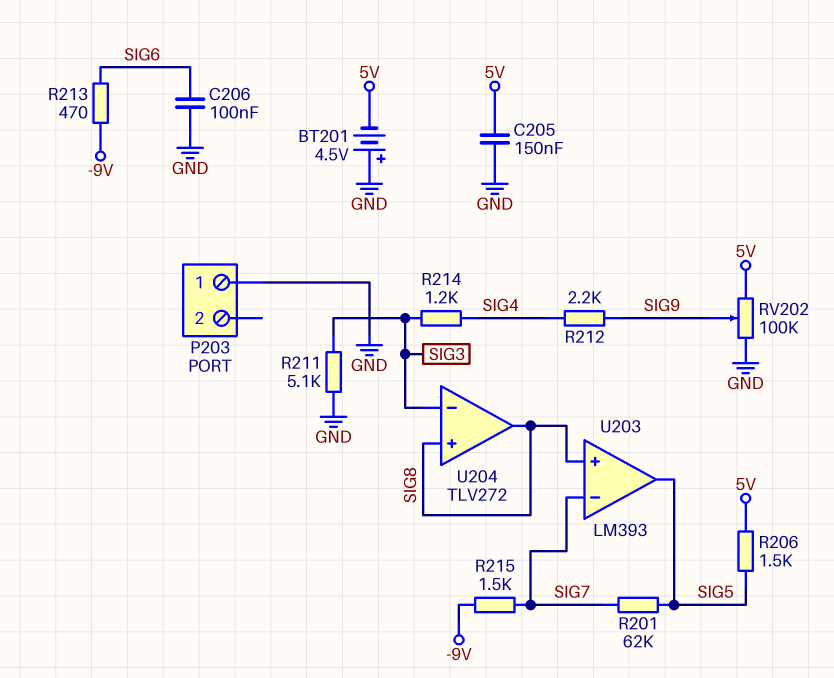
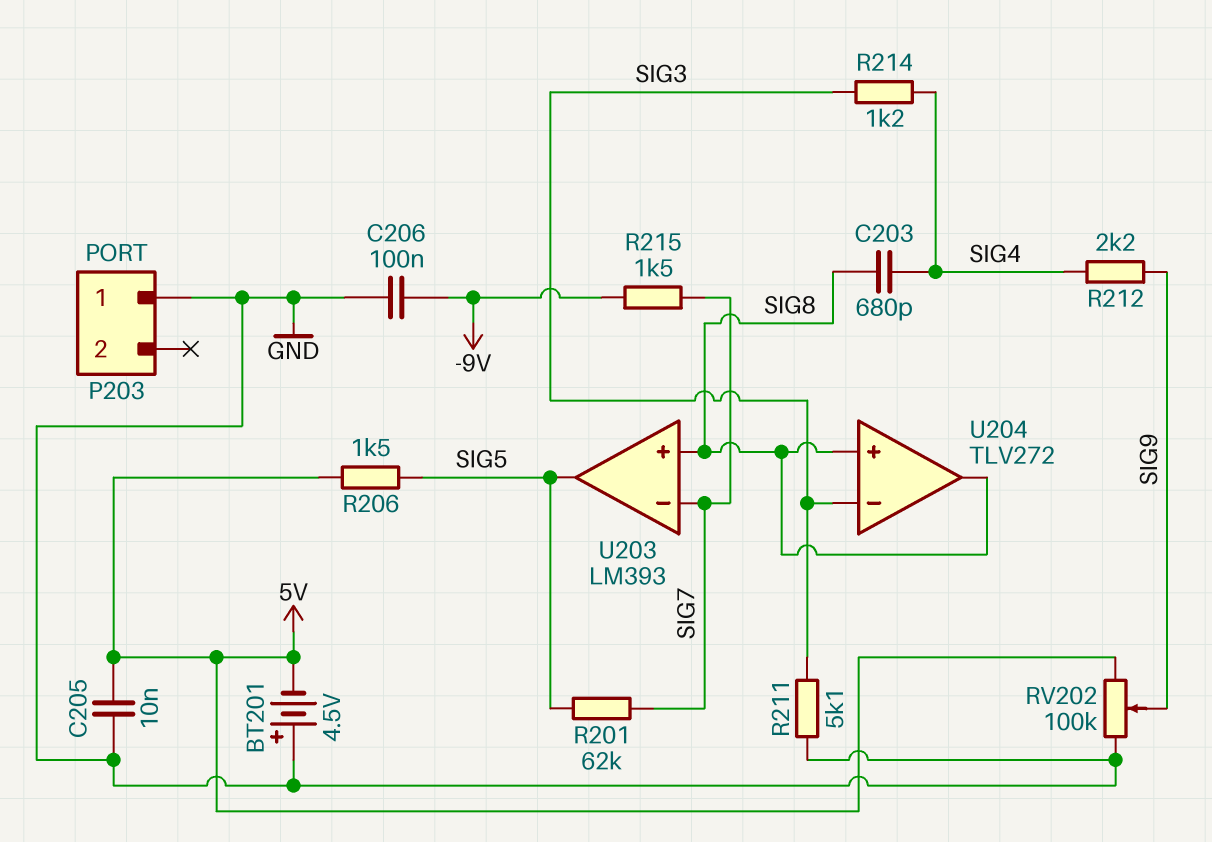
C203: none -> 680pF (SIG4, SIG8)
C205: 150nF (5V, GND) -> 10nF (5V, GND)
C206: 100nF (GND, SIG6) -> 100nF (-9V, GND)
R213: 470 (-9V, SIG6) -> none

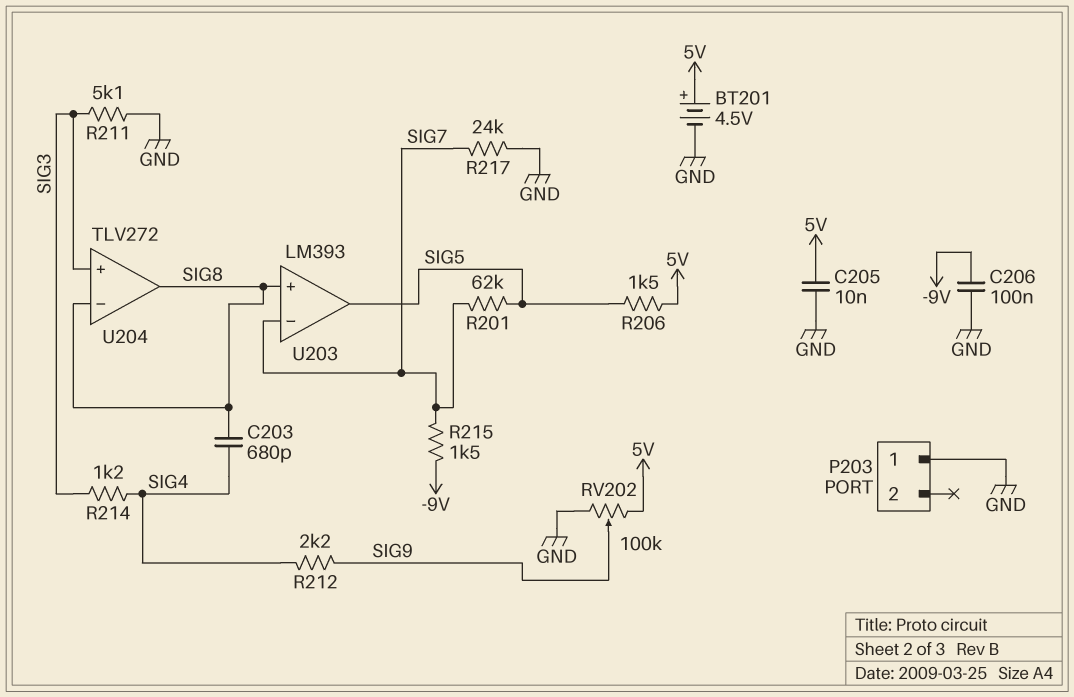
BT201: 4.5V (plus GND, minus 5V) -> 4.5V (plus 5V, minus GND)
R217: none -> 24k (GND, SIG7)
U204 pin in+: SIG8 -> SIG3
U204 pin in-: SIG3 -> SIG8

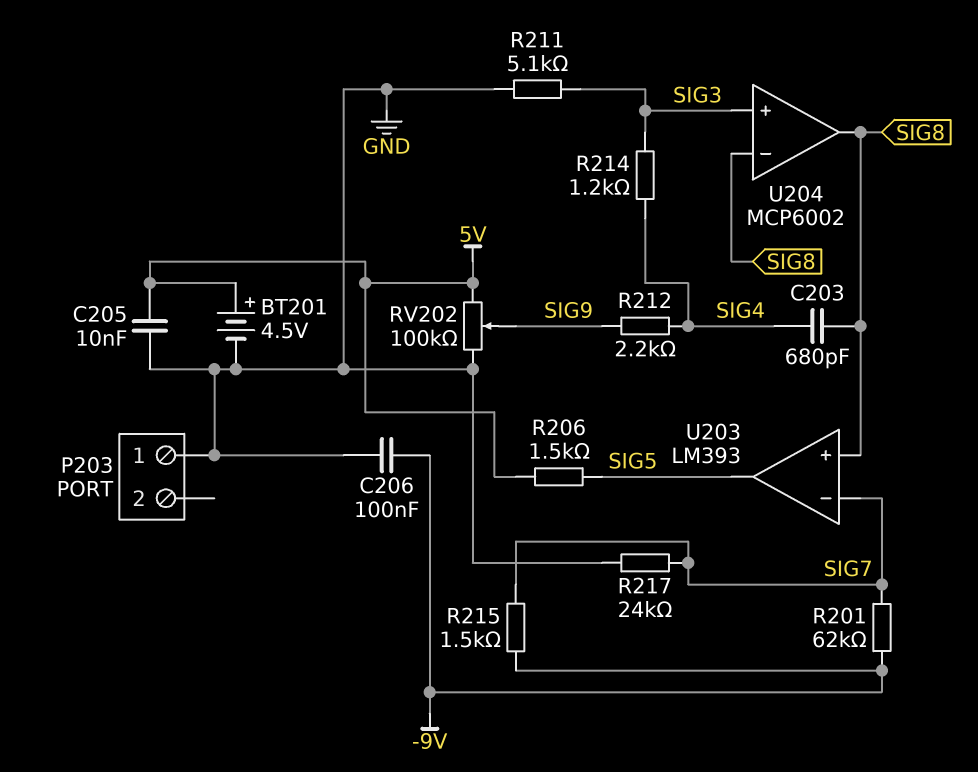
R201: 62k (SIG5, SIG7) -> 62k (-9V, SIG7)
U204: TLV272 -> MCP6002

